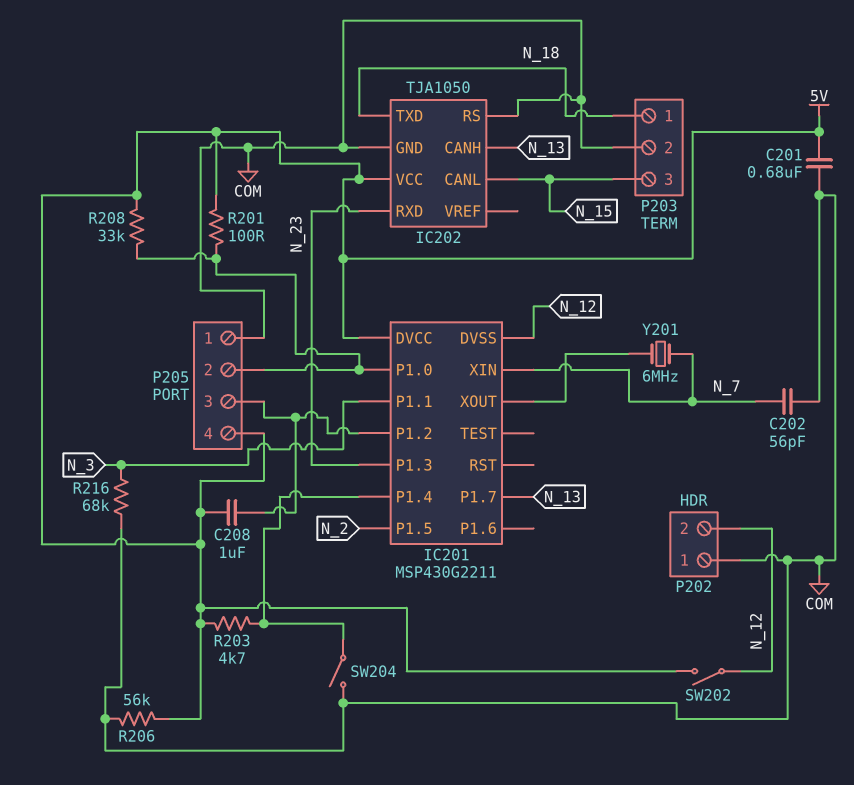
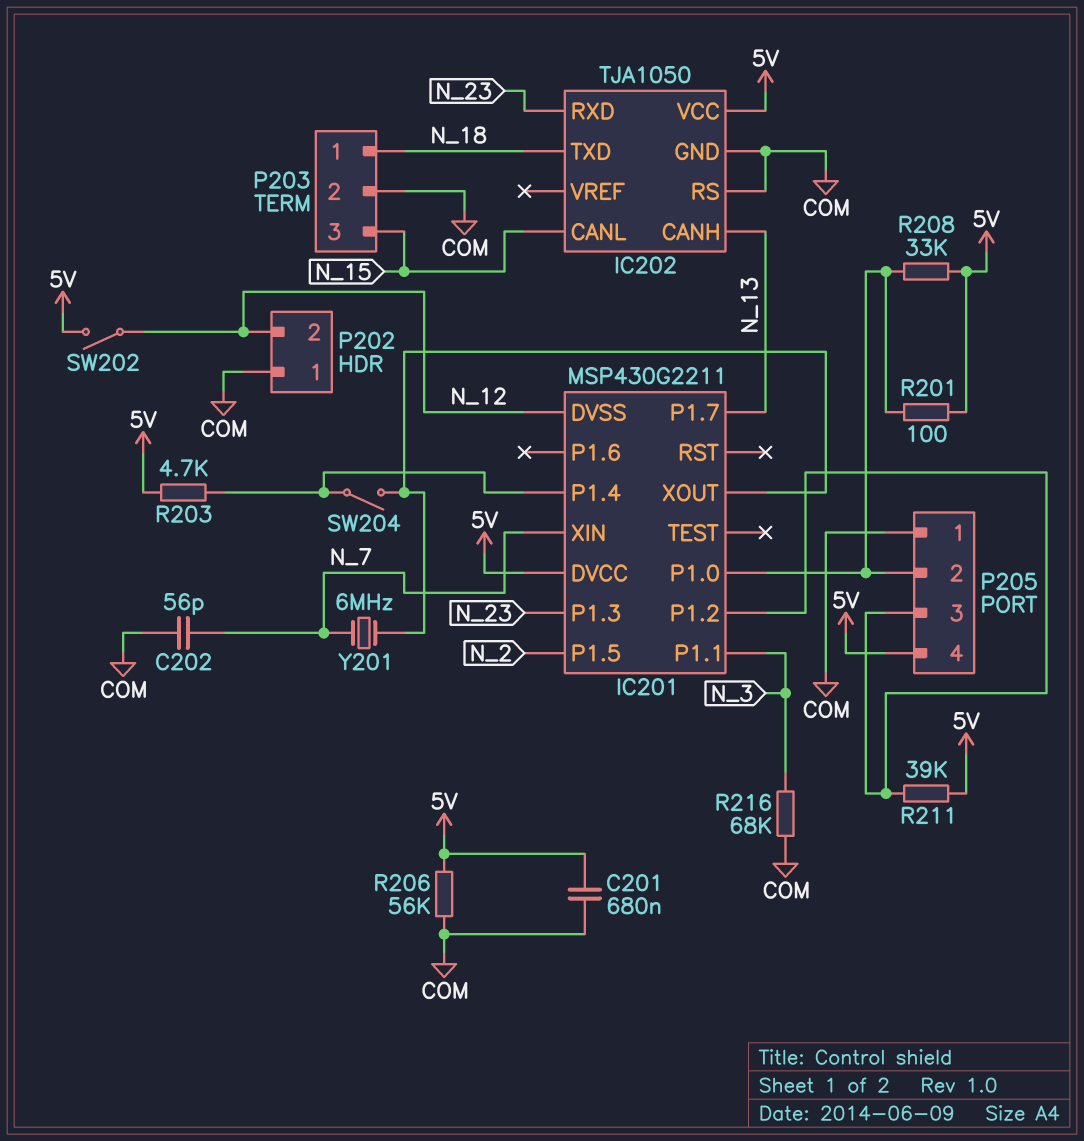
C208: 1uF (5V, IC201/P1.2) -> none
R211: none -> 39k (5V, IC201/P1.2)
SW204: switch (COM, IC201/P1.4) -> switch (IC201/P1.4, IC201/XOUT)

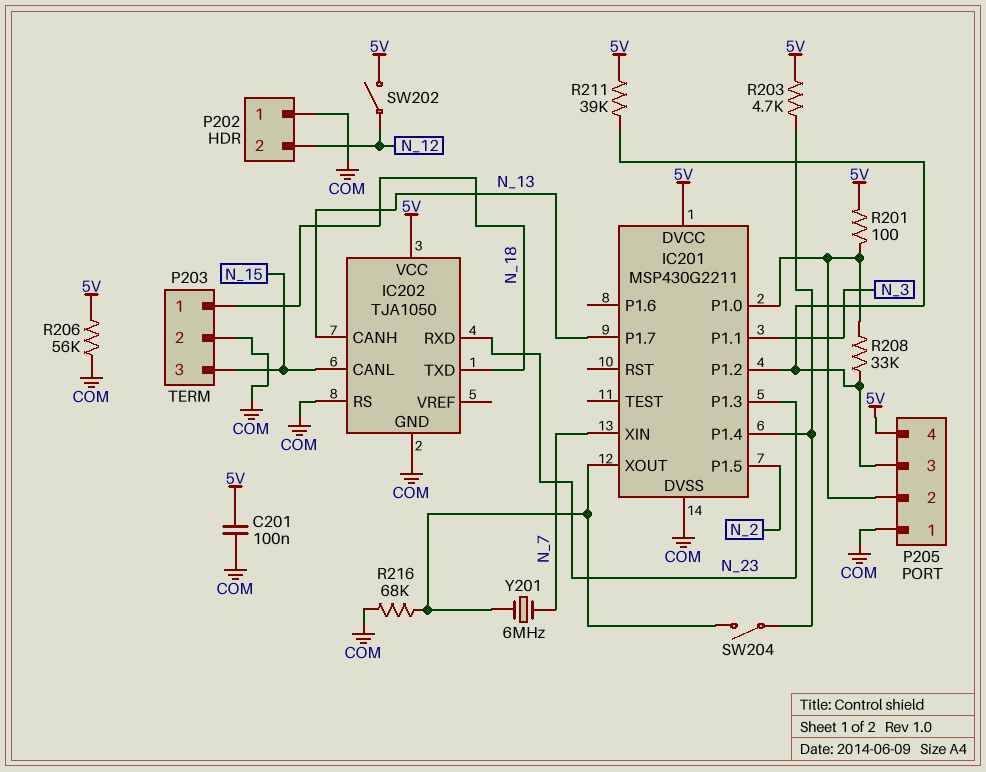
C201: 680nF (5V, COM) -> 100nF (5V, COM)
C202: 56pF (COM, N_7) -> none
IC201 pin DVSS: N_12 -> COM
R208: 33k (5V, IC201/P1.0) -> 33k (IC201/P1.0, IC201/P1.2)
R216: 68k (COM, N_3) -> 68k (COM, IC201/XOUT)

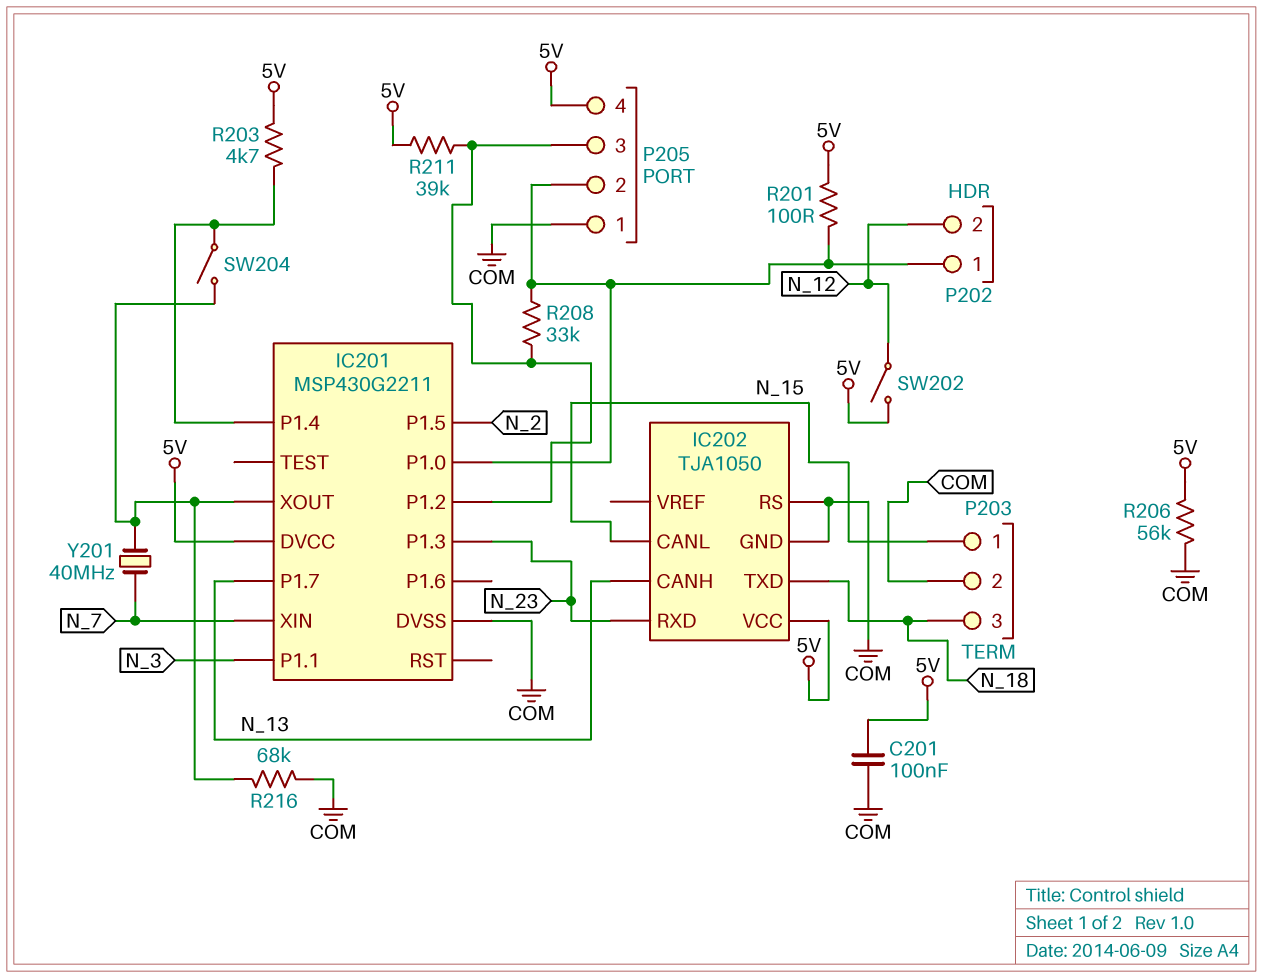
P202 pin 1: COM -> IC201/P1.0
P203 pin 1: N_18 -> N_15
P203 pin 3: N_15 -> N_18
Y201: 6MHz (IC201/XOUT, N_7) -> 40MHz (IC201/XOUT, N_7)

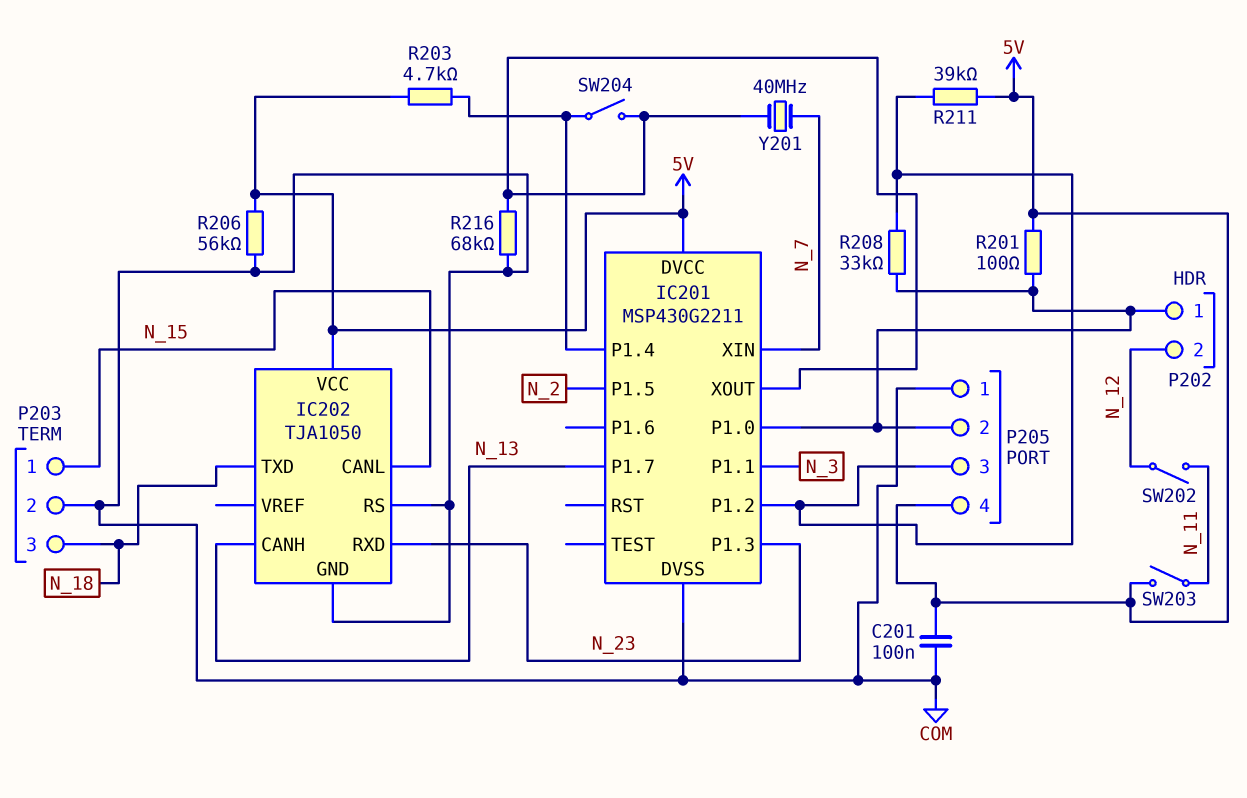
SW202: switch (5V, N_12) -> switch (N_11, N_12)
SW203: none -> switch (5V, N_11)

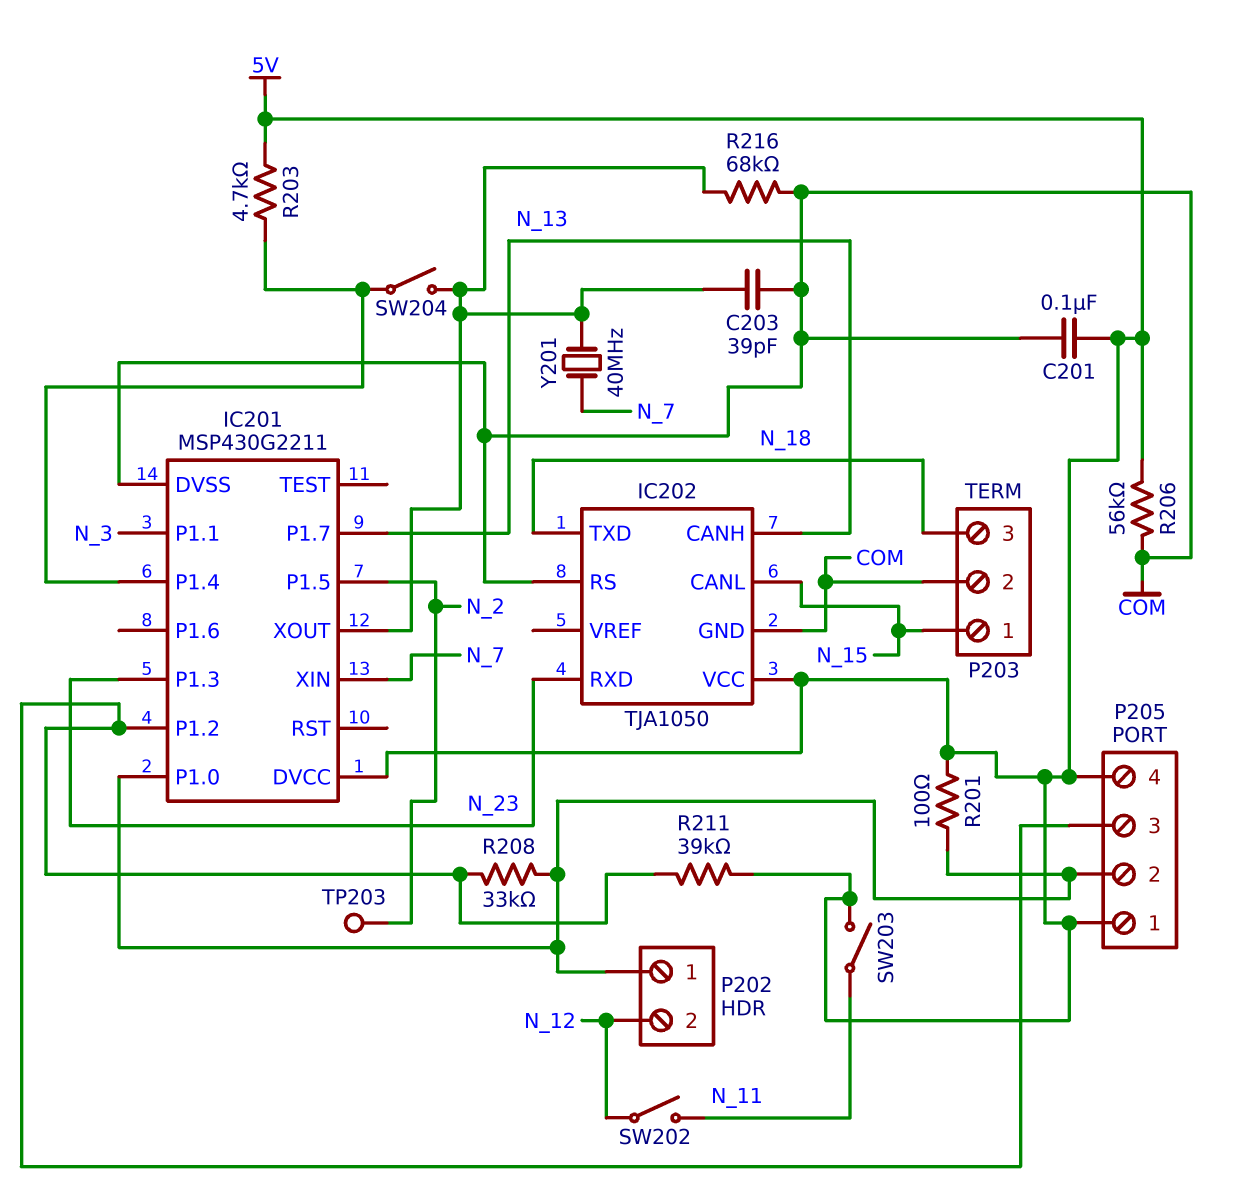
C203: none -> 39pF (COM, IC201/XOUT)
P205 pin 1: COM -> 5V
TP203: none -> test point (N_2)

